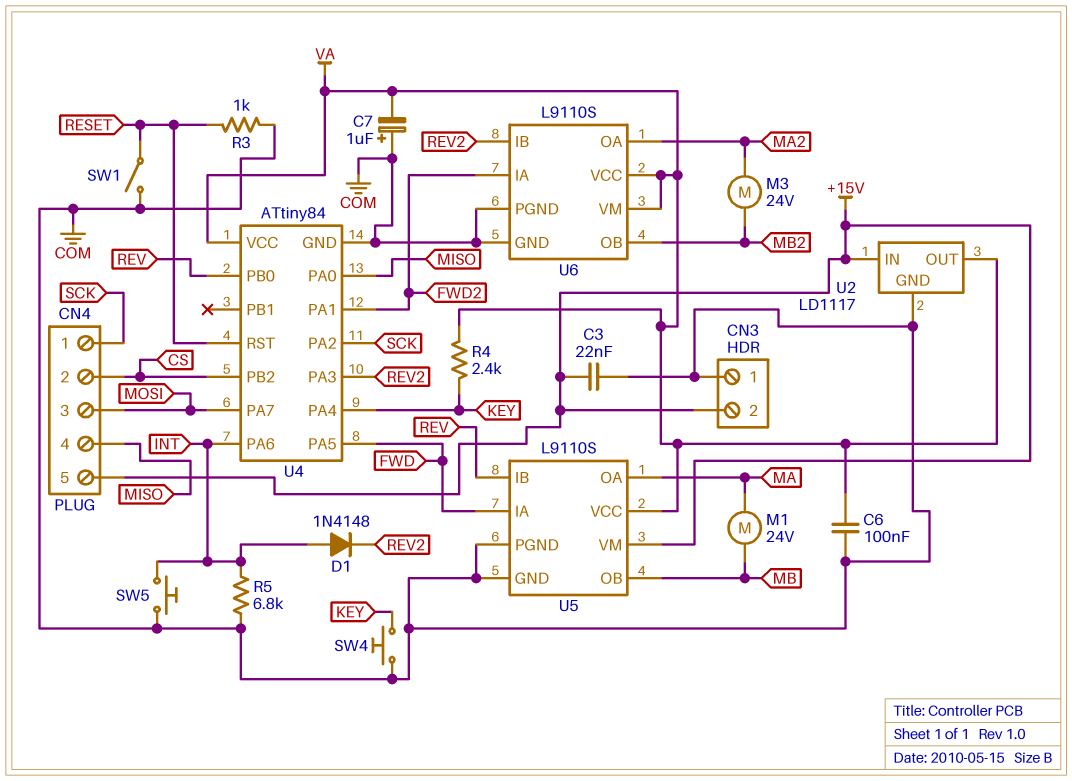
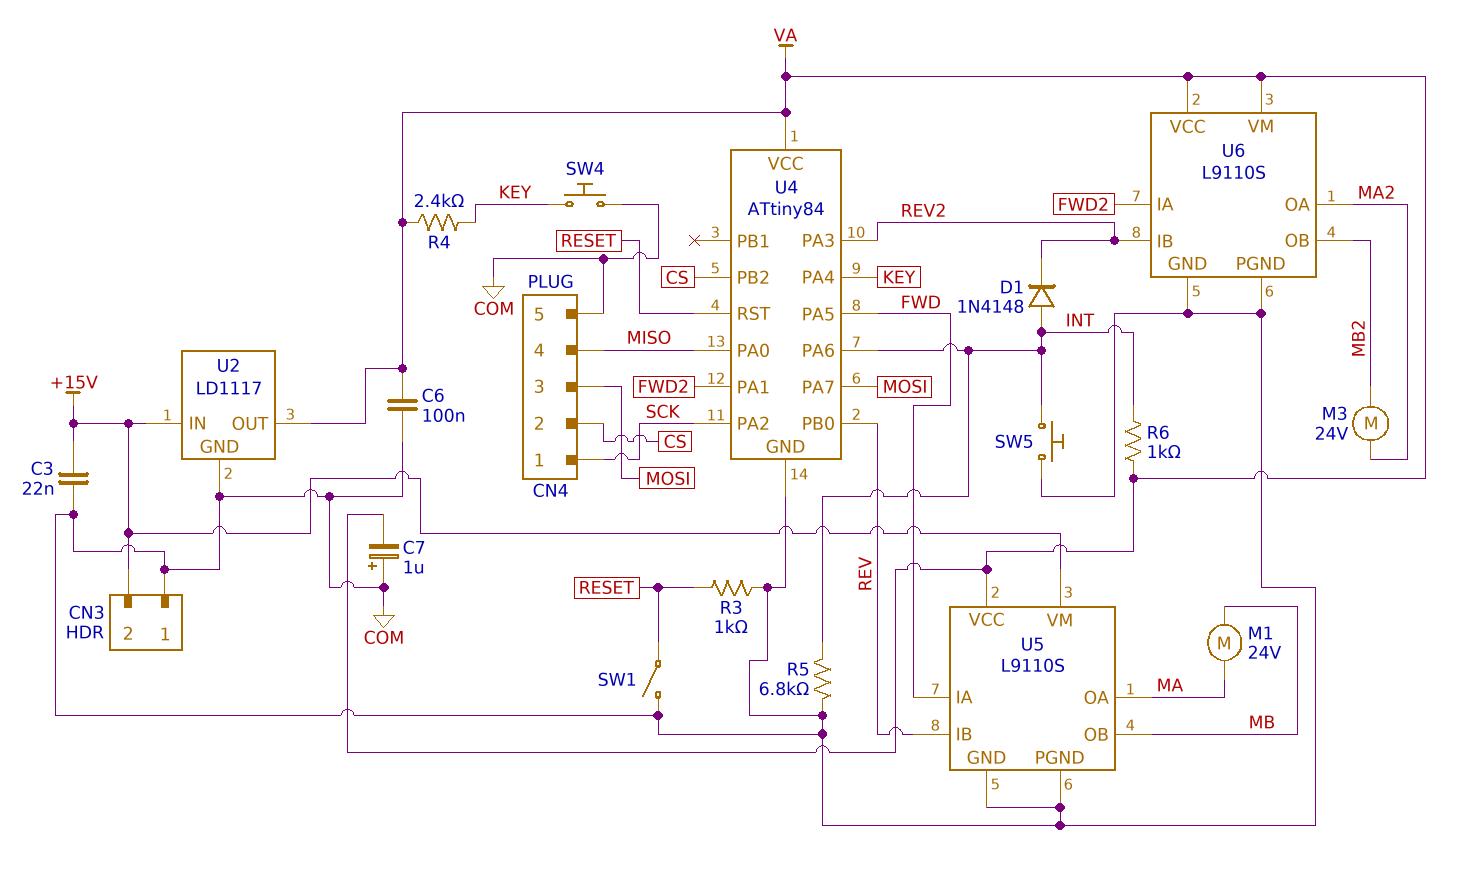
CN4 pin 5: +15V -> COM
R6: none -> 1k (INT, VA)

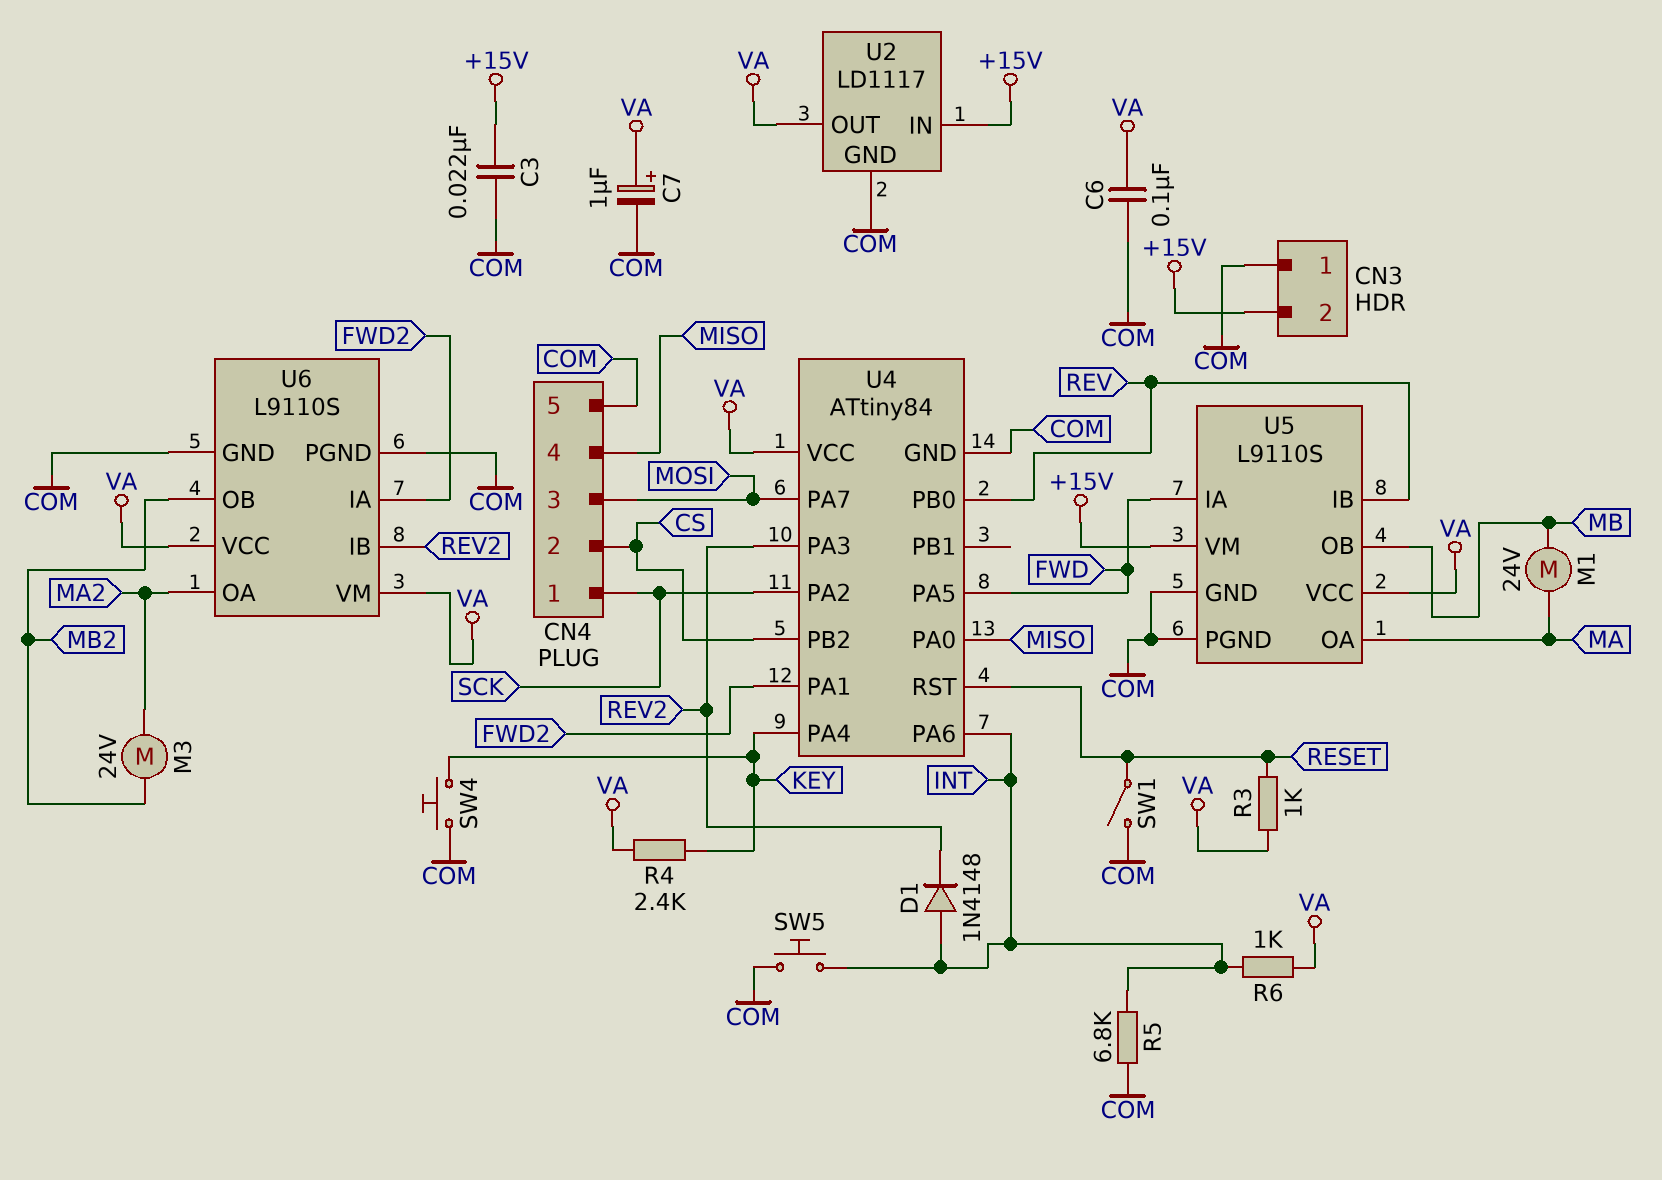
C7: 1uF (plus COM, minus VA) -> 1uF (plus VA, minus COM)
R3: 1k (COM, RESET) -> 1k (RESET, VA)

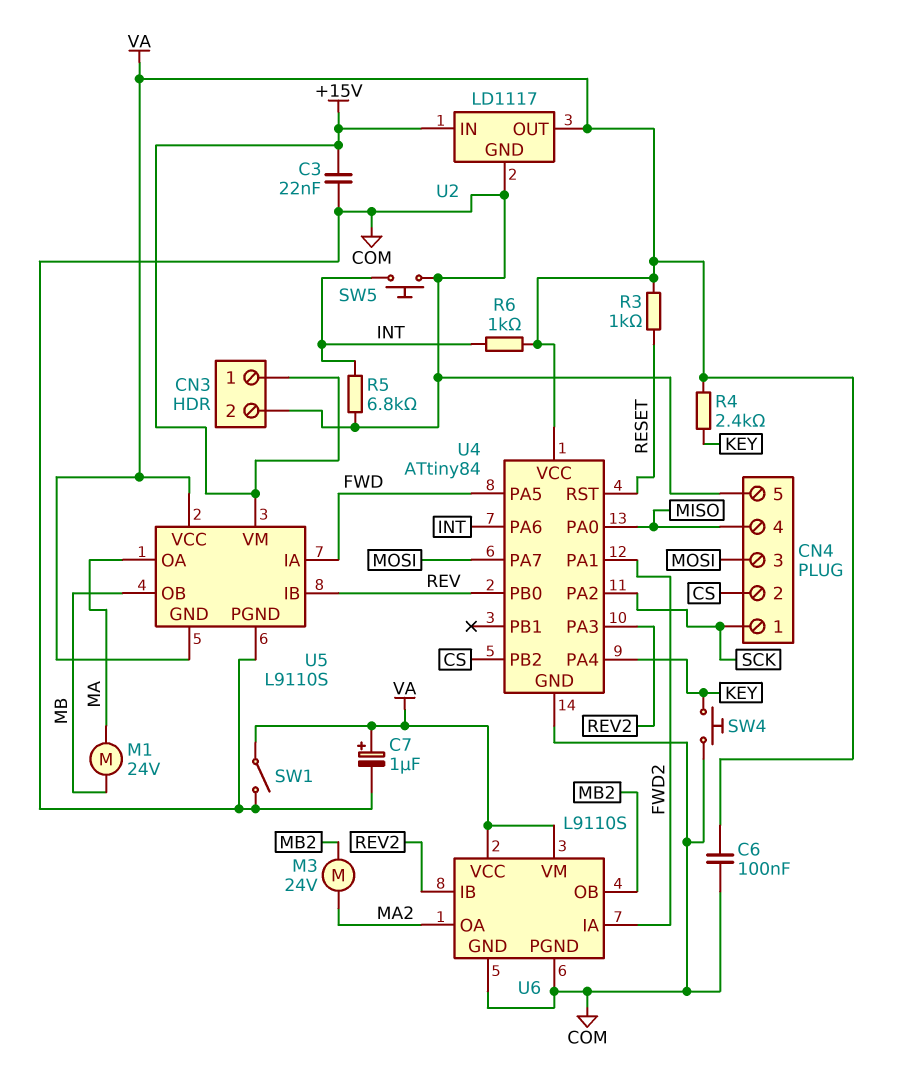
CN3 pin 1: COM -> +15V
CN3 pin 2: +15V -> COM
D1: diode 1N4148 (A INT, K REV2) -> none
SW1: switch (COM, RESET) -> switch (COM, VA)
U5 pin GND: COM -> VA

